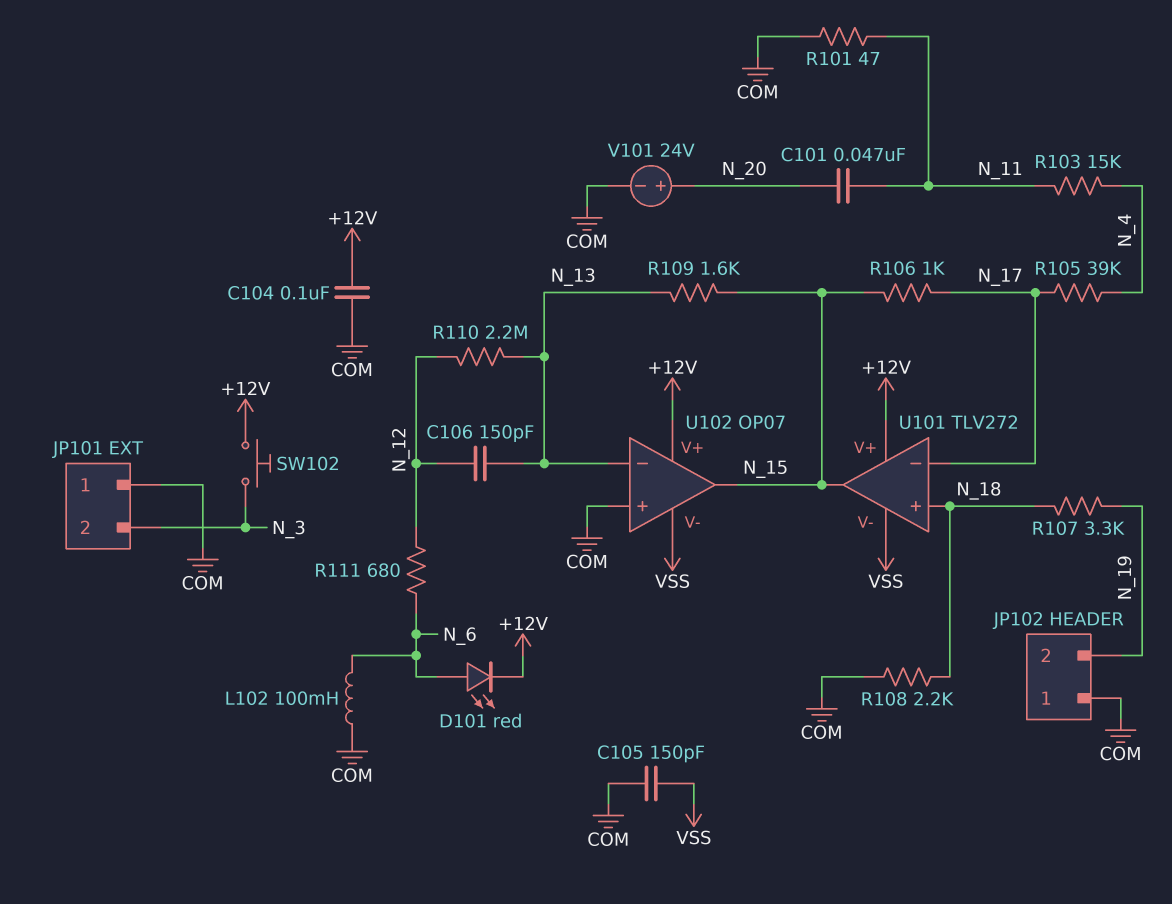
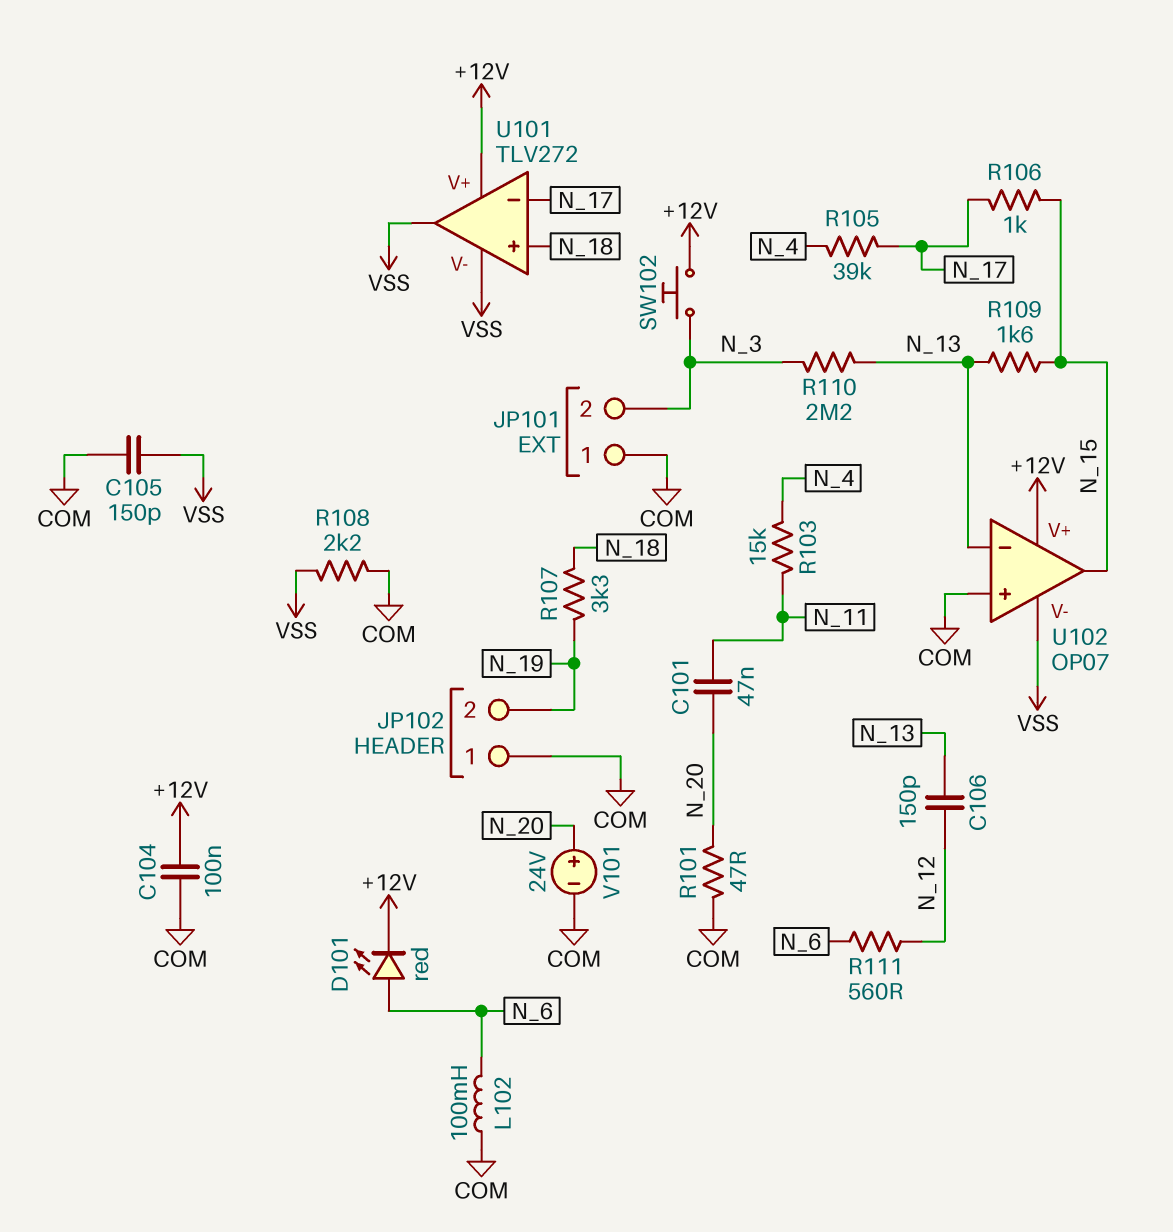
R101: 47 (COM, N_11) -> 47 (COM, N_20)
R108: 2.2k (COM, N_18) -> 2.2k (COM, VSS)
R110: 2.2M (N_12, N_13) -> 2.2M (N_3, N_13)
R111: 680 (N_6, N_12) -> 560 (N_6, N_12)
U101 pin out: N_15 -> VSS

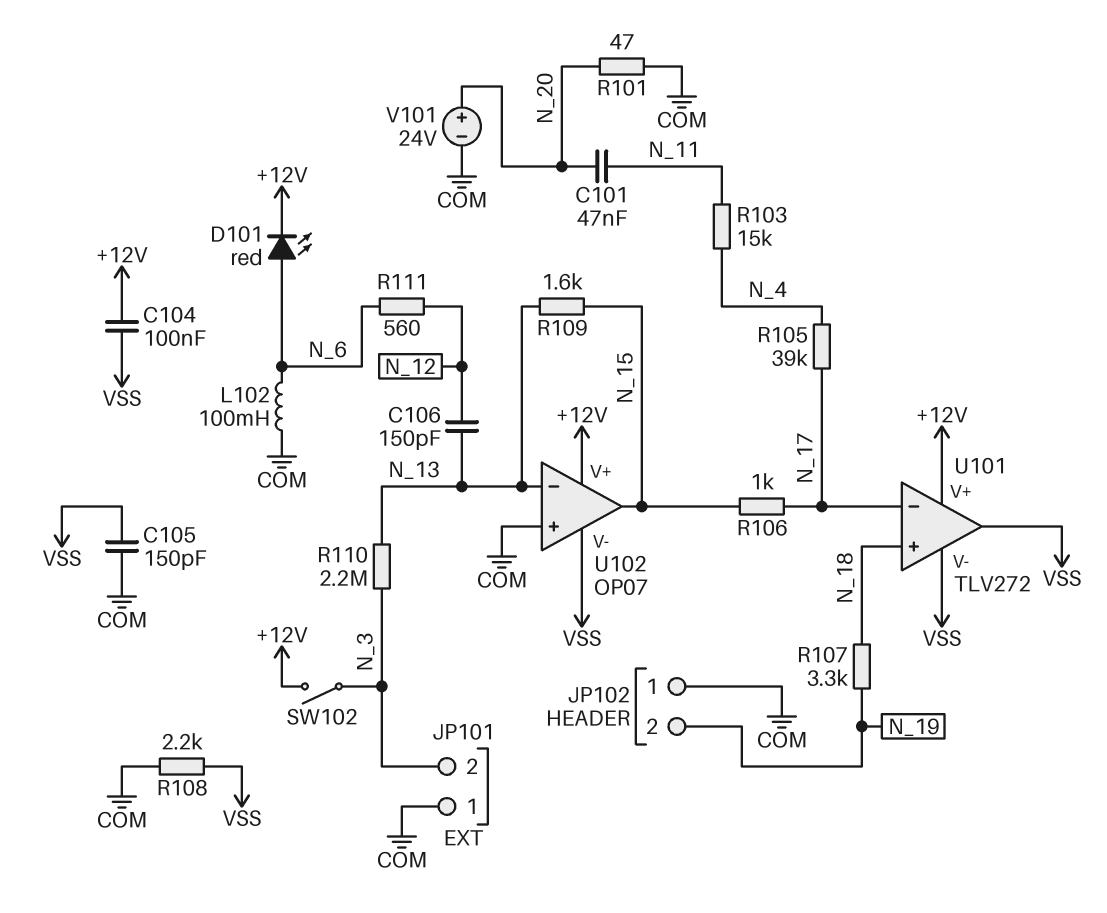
C104: 100nF (+12V, COM) -> 100nF (+12V, VSS)
SW102: button (+12V, N_3) -> switch (+12V, N_3)

